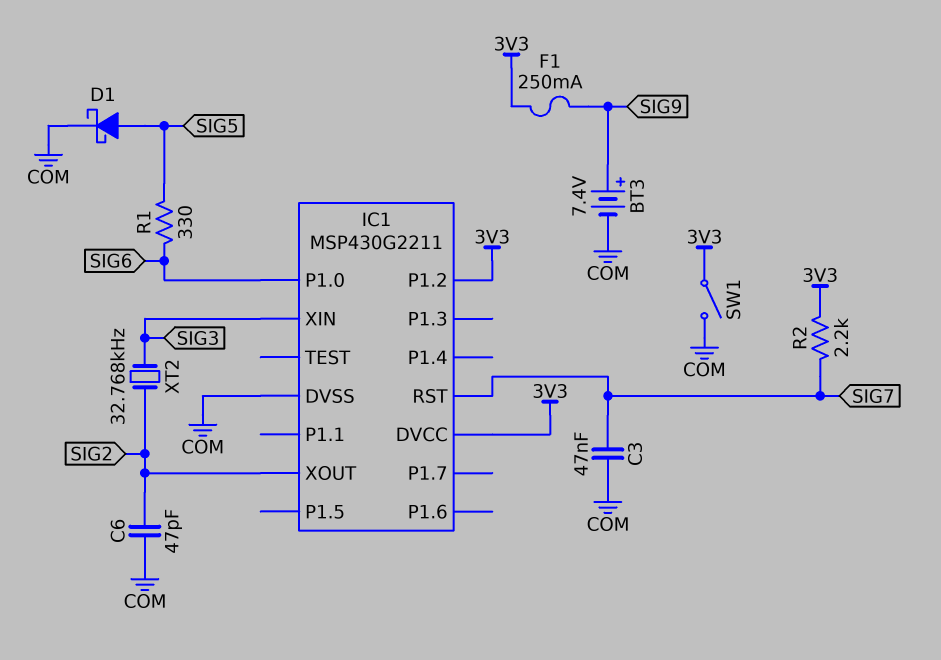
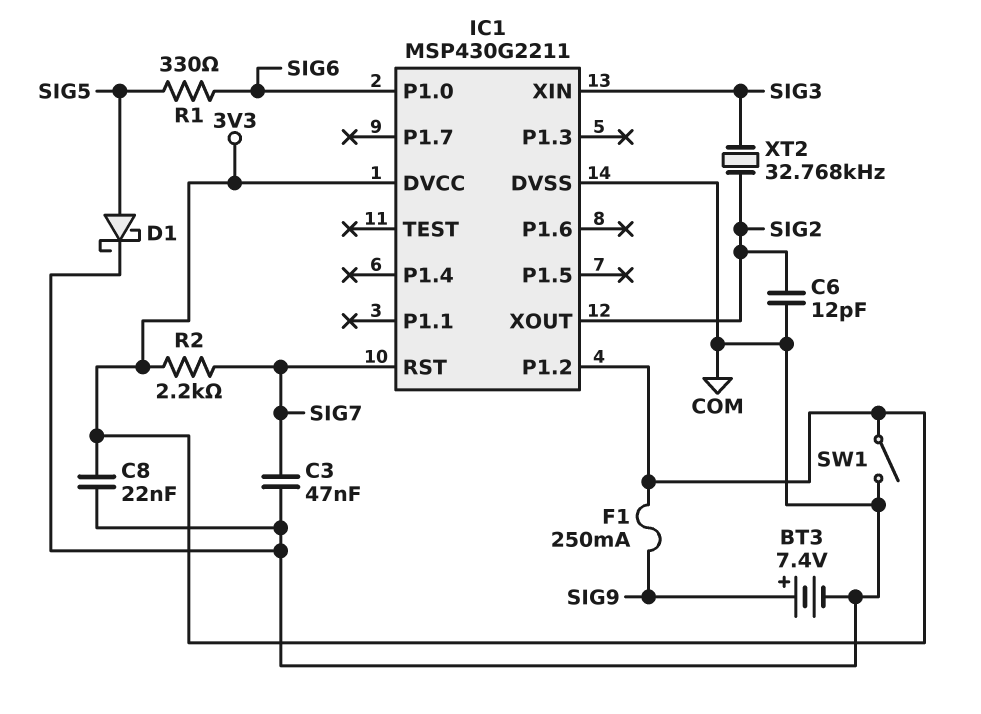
C6: 47pF (COM, SIG2) -> 12pF (COM, SIG2)
C8: none -> 22nF (3V3, COM)

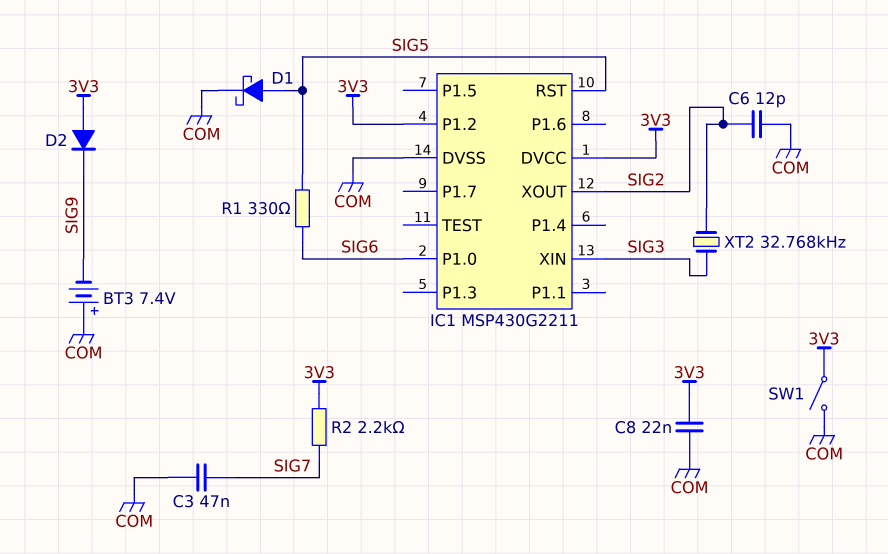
BT3: 7.4V (plus SIG9, minus COM) -> 7.4V (plus COM, minus SIG9)
D2: none -> diode (A 3V3, K SIG9)
F1: 250mA (3V3, SIG9) -> none
IC1 pin RST: SIG7 -> SIG5

